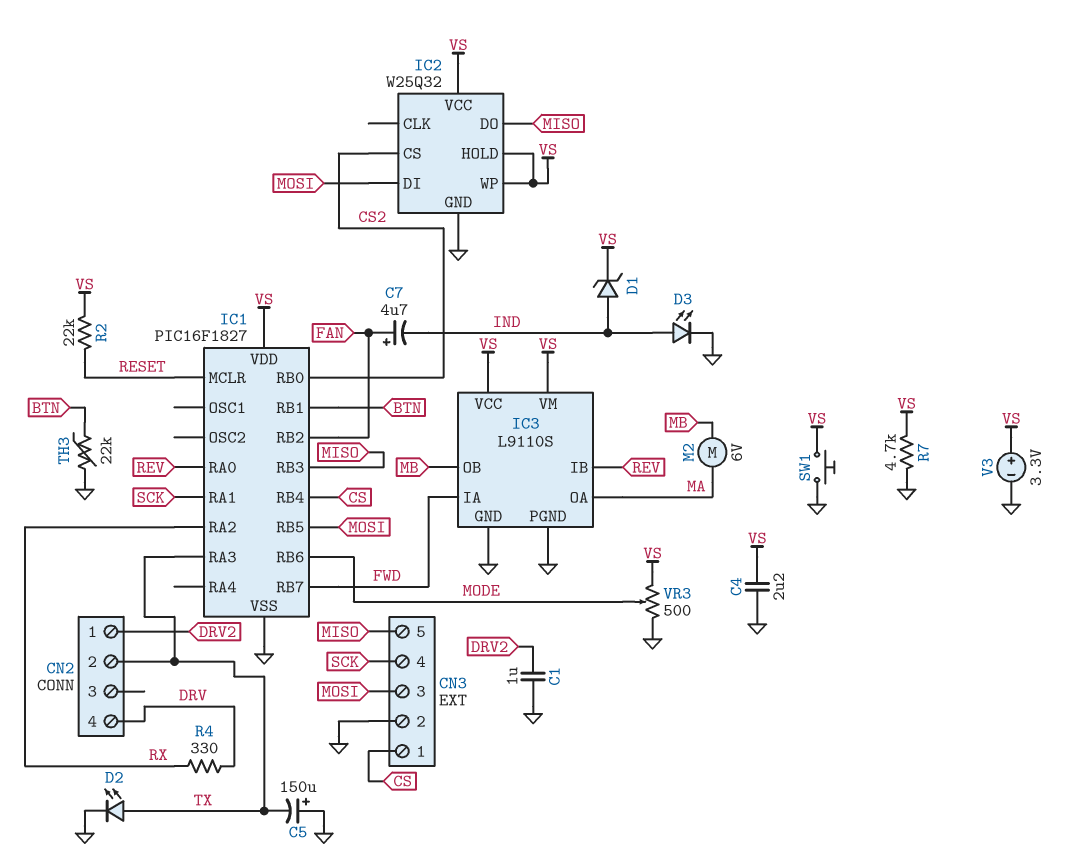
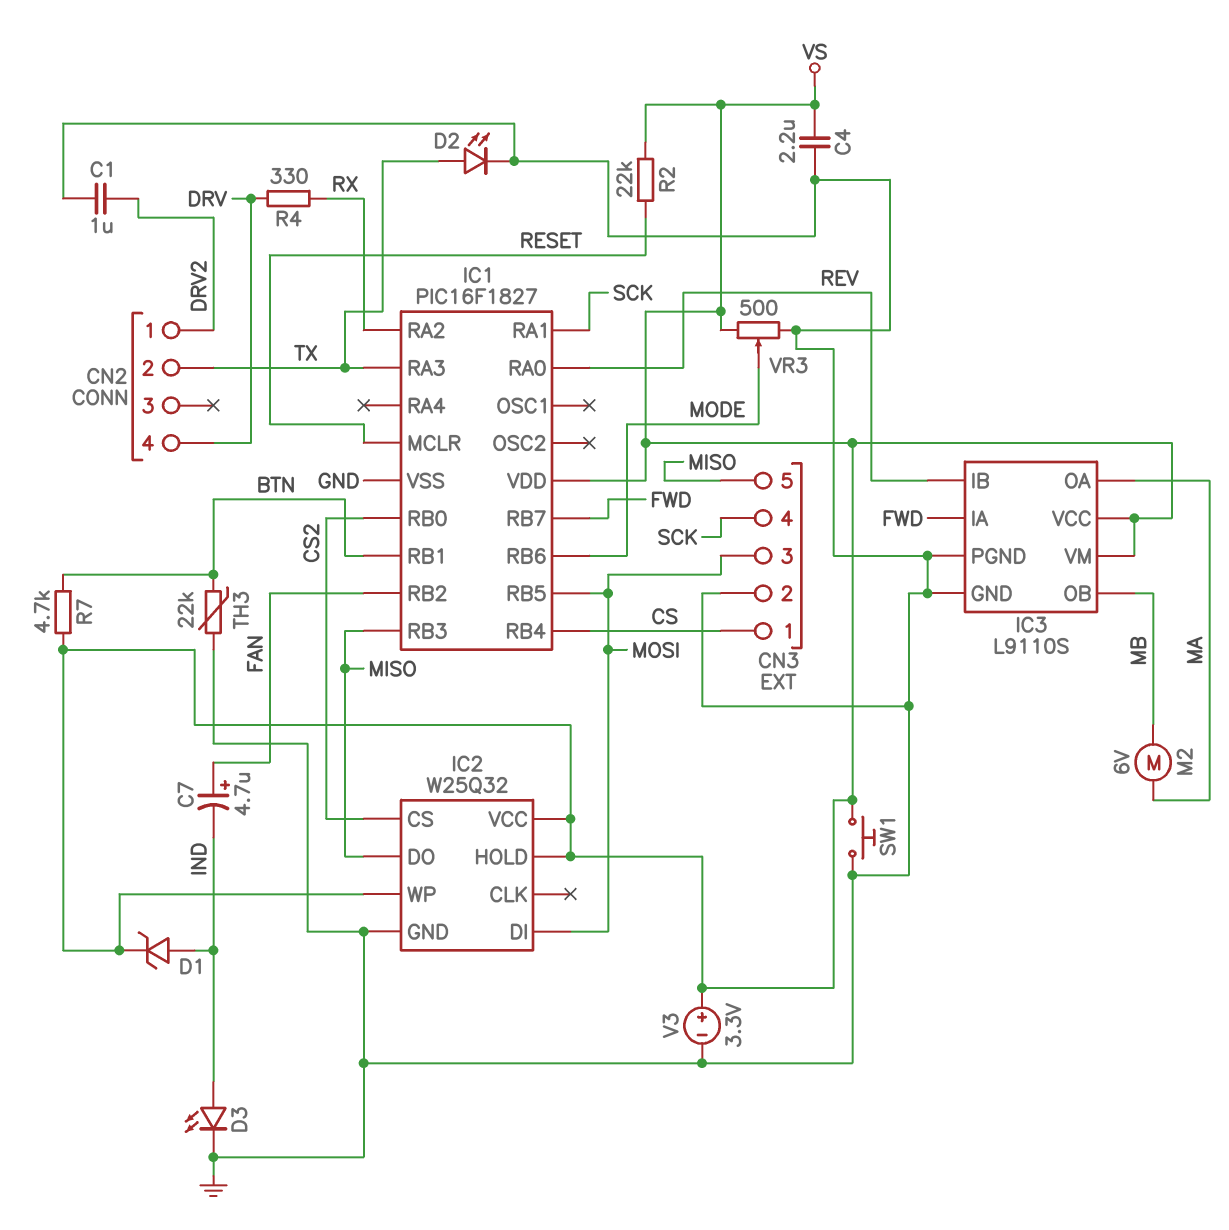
C5: 150uF (plus GND, minus TX) -> none
R7: 4.7k (GND, VS) -> 4.7k (BTN, VS)

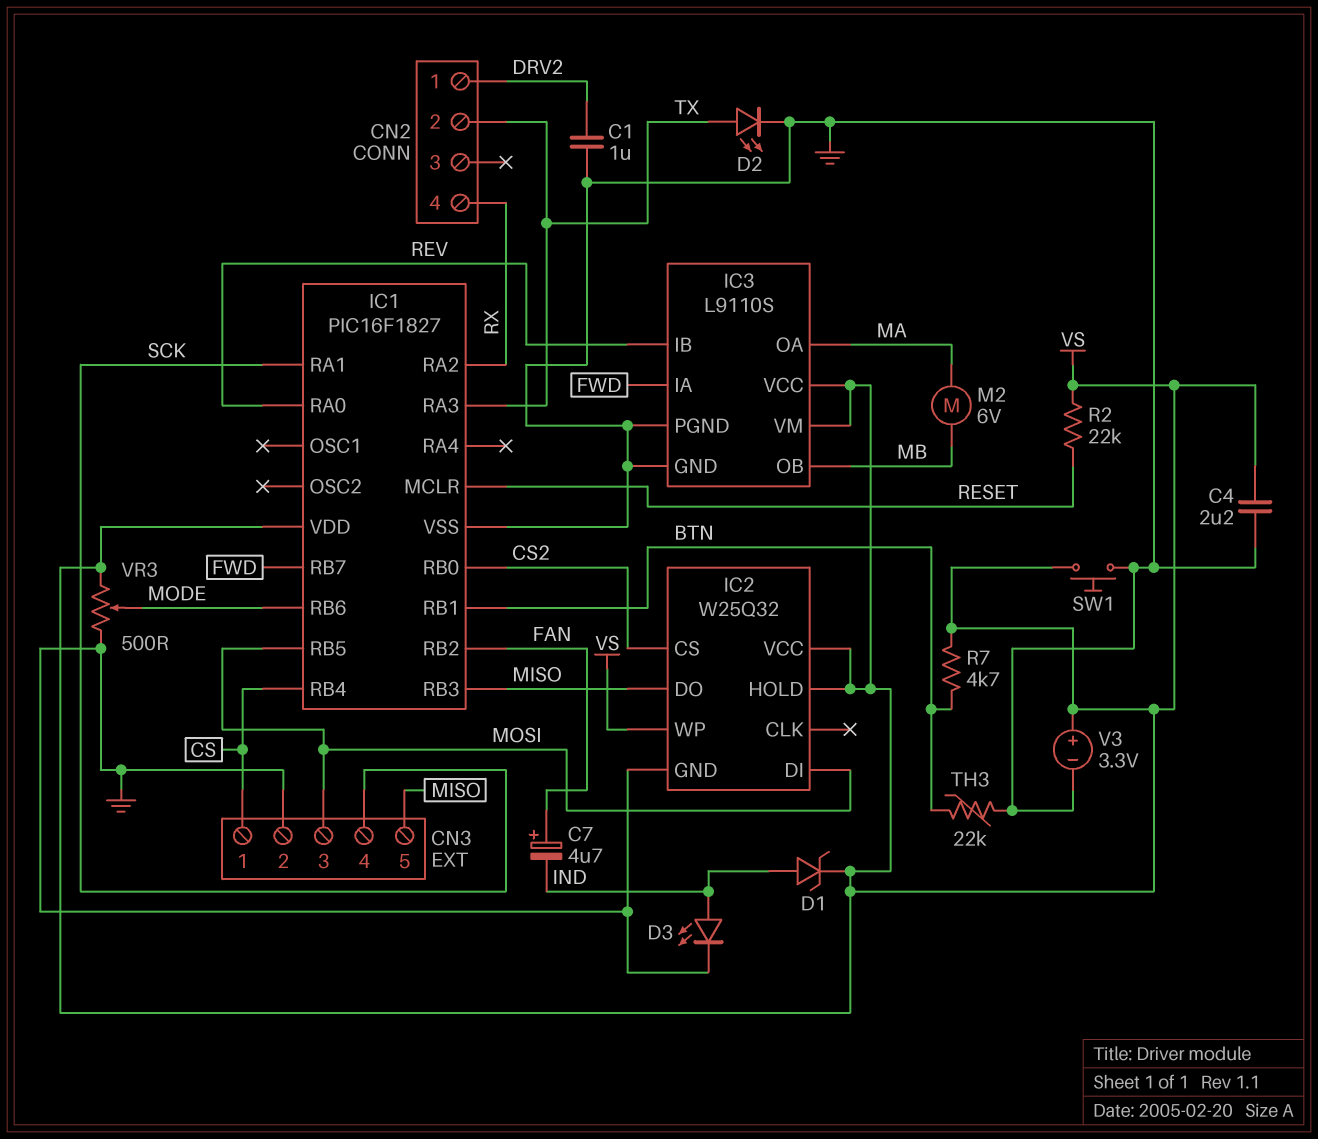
CN2 pin 4: DRV -> RX
R4: 330 (DRV, RX) -> none

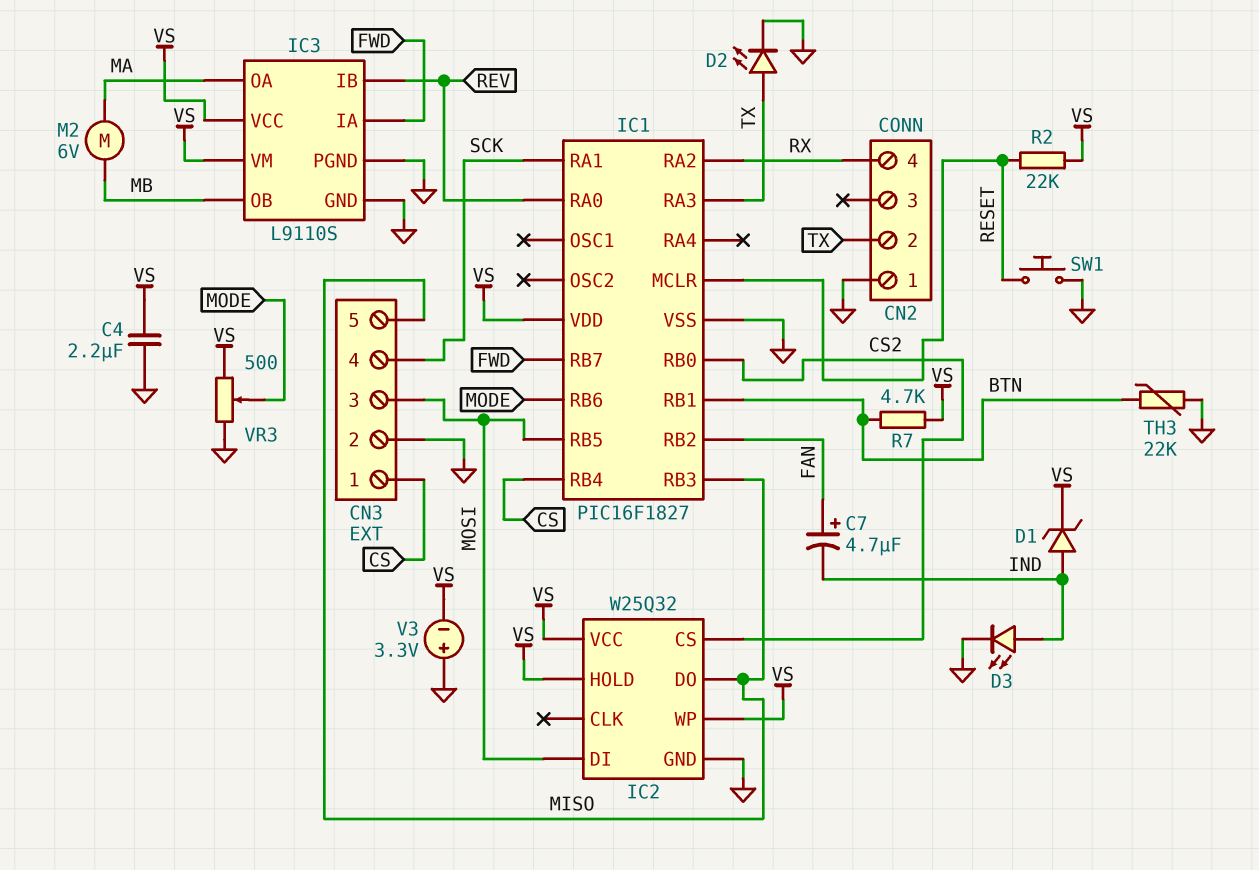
C1: 1uF (DRV2, GND) -> none
CN2 pin 1: DRV2 -> GND
SW1: button (GND, VS) -> button (GND, RESET)
V3: 3.3V (plus VS, minus GND) -> 3.3V (plus GND, minus VS)

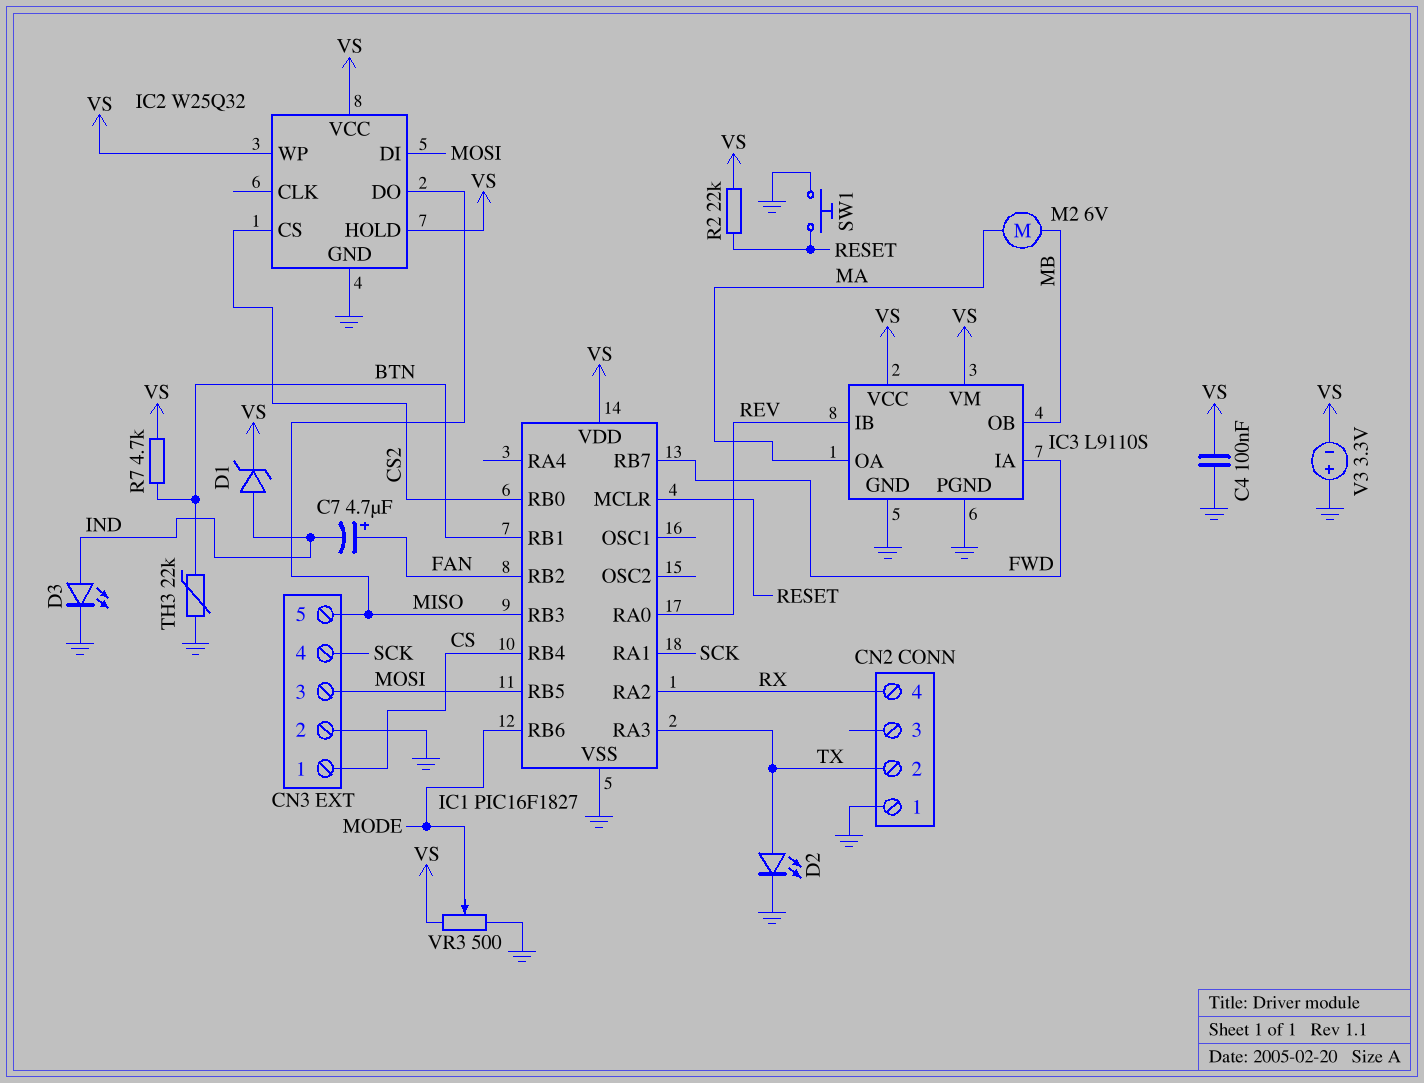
C4: 2.2uF (GND, VS) -> 100nF (GND, VS)

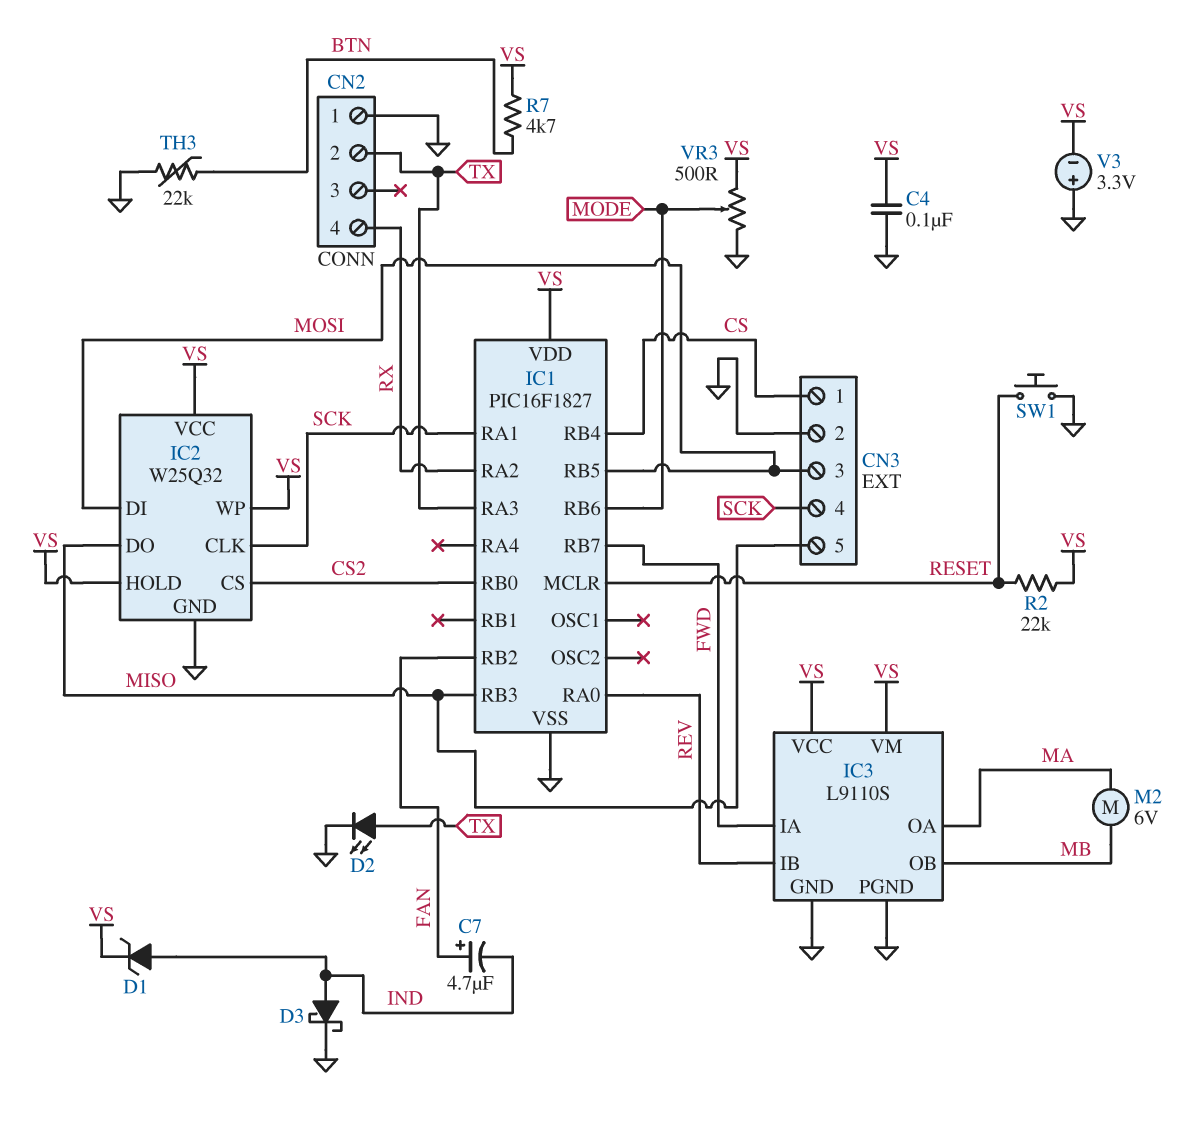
D3: LED (A IND, K GND) -> schottky (A IND, K GND)
IC1 pin RB1: BTN -> none
IC2 pin CLK: none -> SCK

